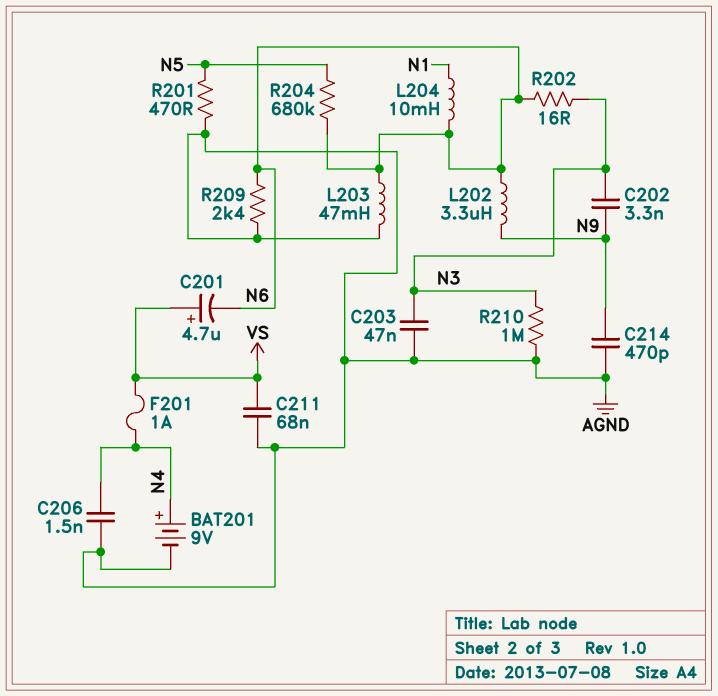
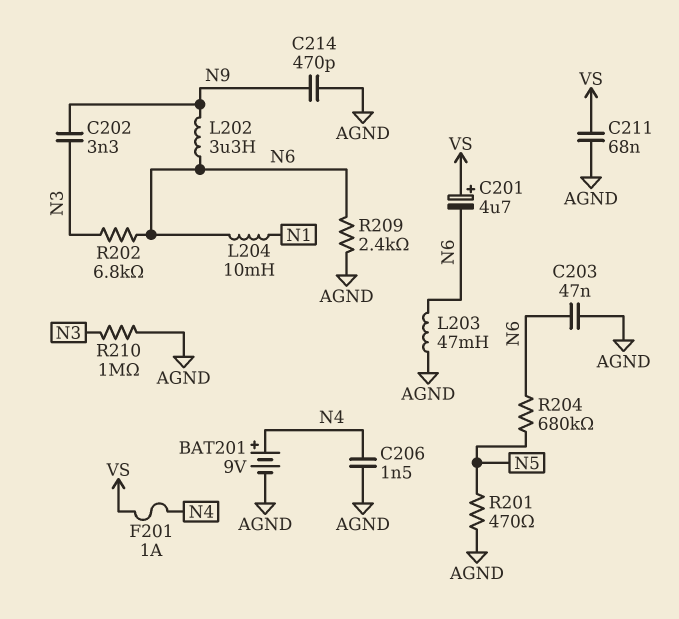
C203: 47nF (AGND, N3) -> 47nF (AGND, N6)
R202: 16 (N3, N6) -> 6.8k (N3, N6)

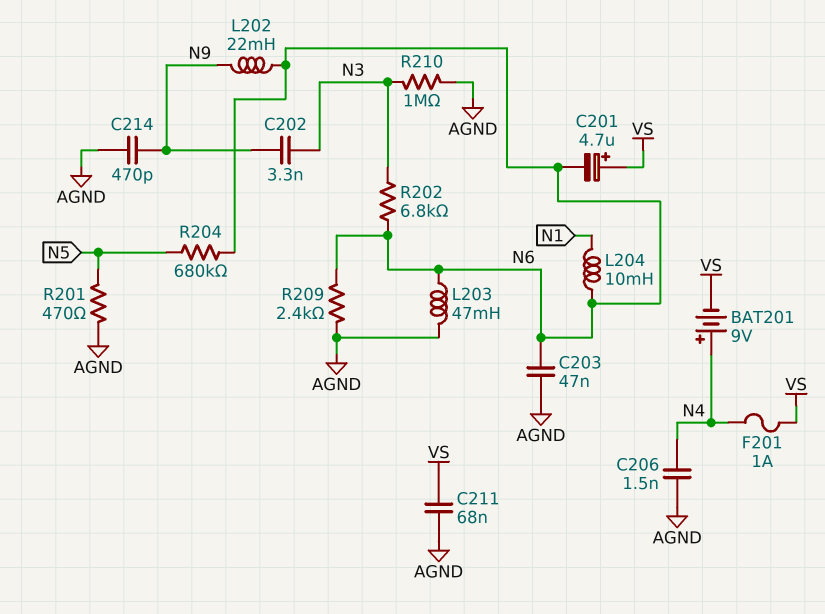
BAT201: 9V (plus N4, minus AGND) -> 9V (plus N4, minus VS)
L202: 3.3uH (N6, N9) -> 22mH (N6, N9)

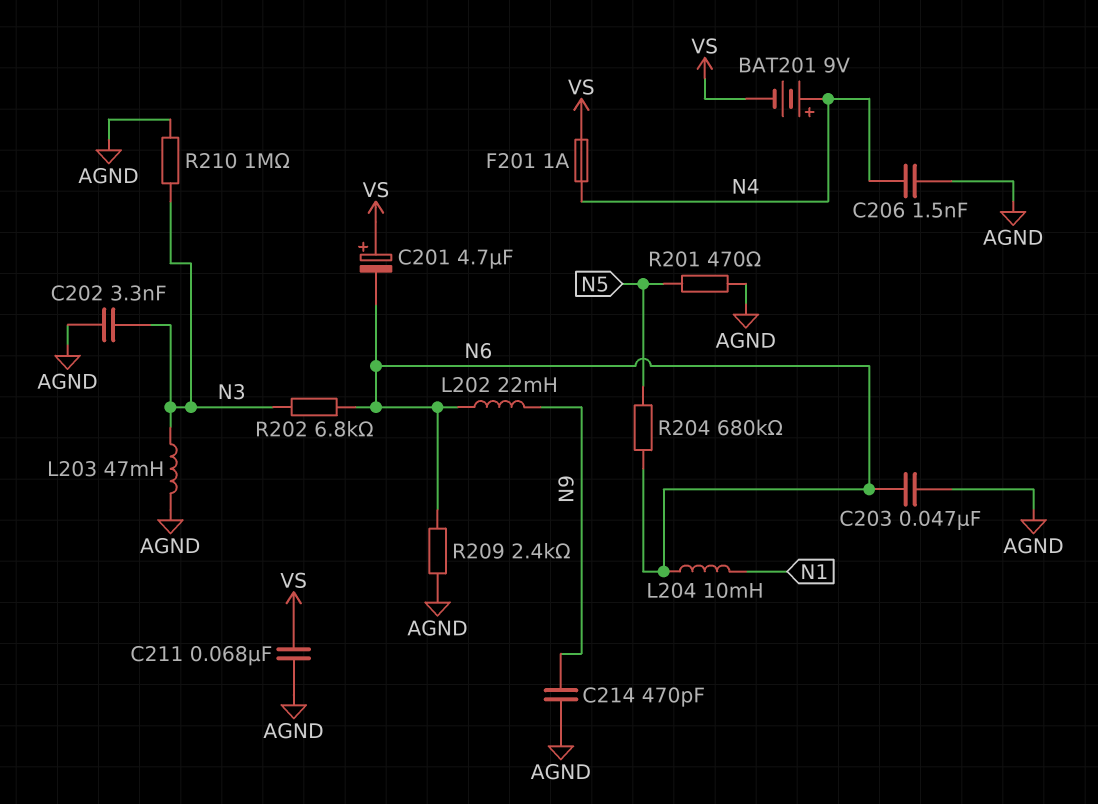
C202: 3.3nF (N3, N9) -> 3.3nF (AGND, N3)
L203: 47mH (AGND, N6) -> 47mH (AGND, N3)

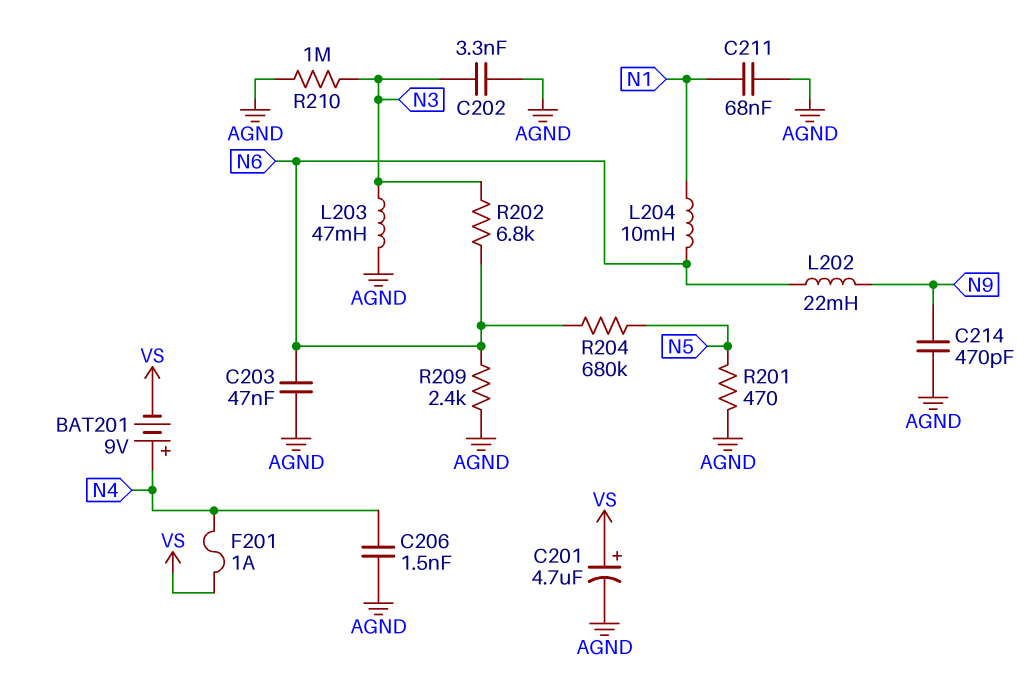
C201: 4.7uF (plus VS, minus N6) -> 4.7uF (plus VS, minus AGND)
C211: 68nF (AGND, VS) -> 68nF (AGND, N1)

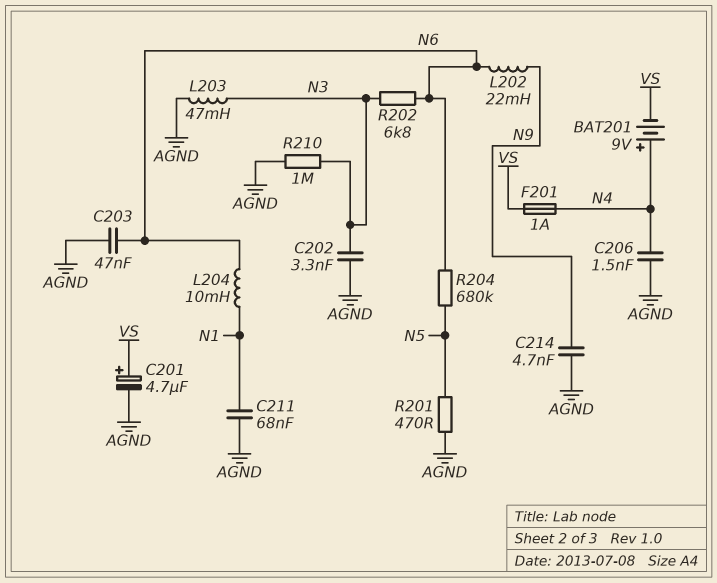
C214: 470pF (AGND, N9) -> 4.7nF (AGND, N9)
R209: 2.4k (AGND, N6) -> none

